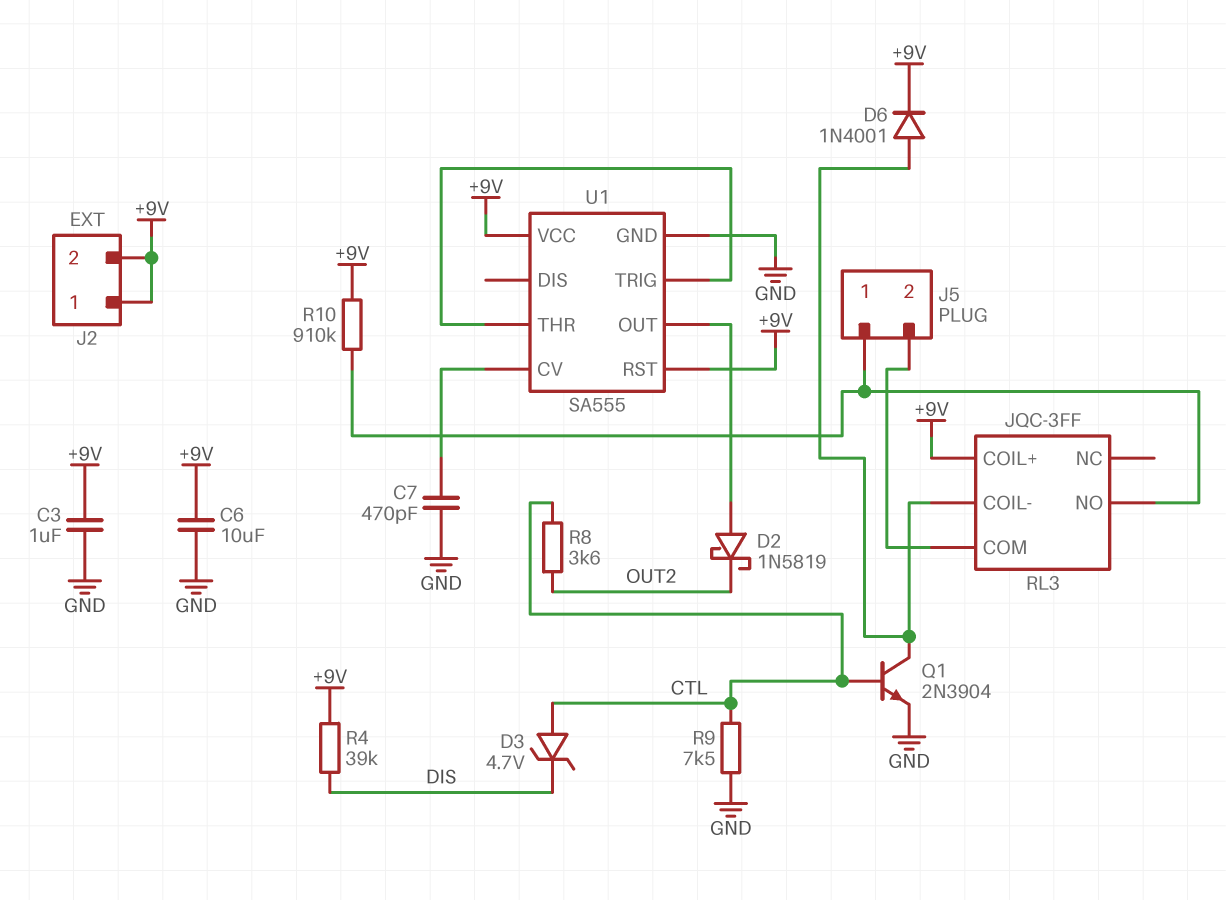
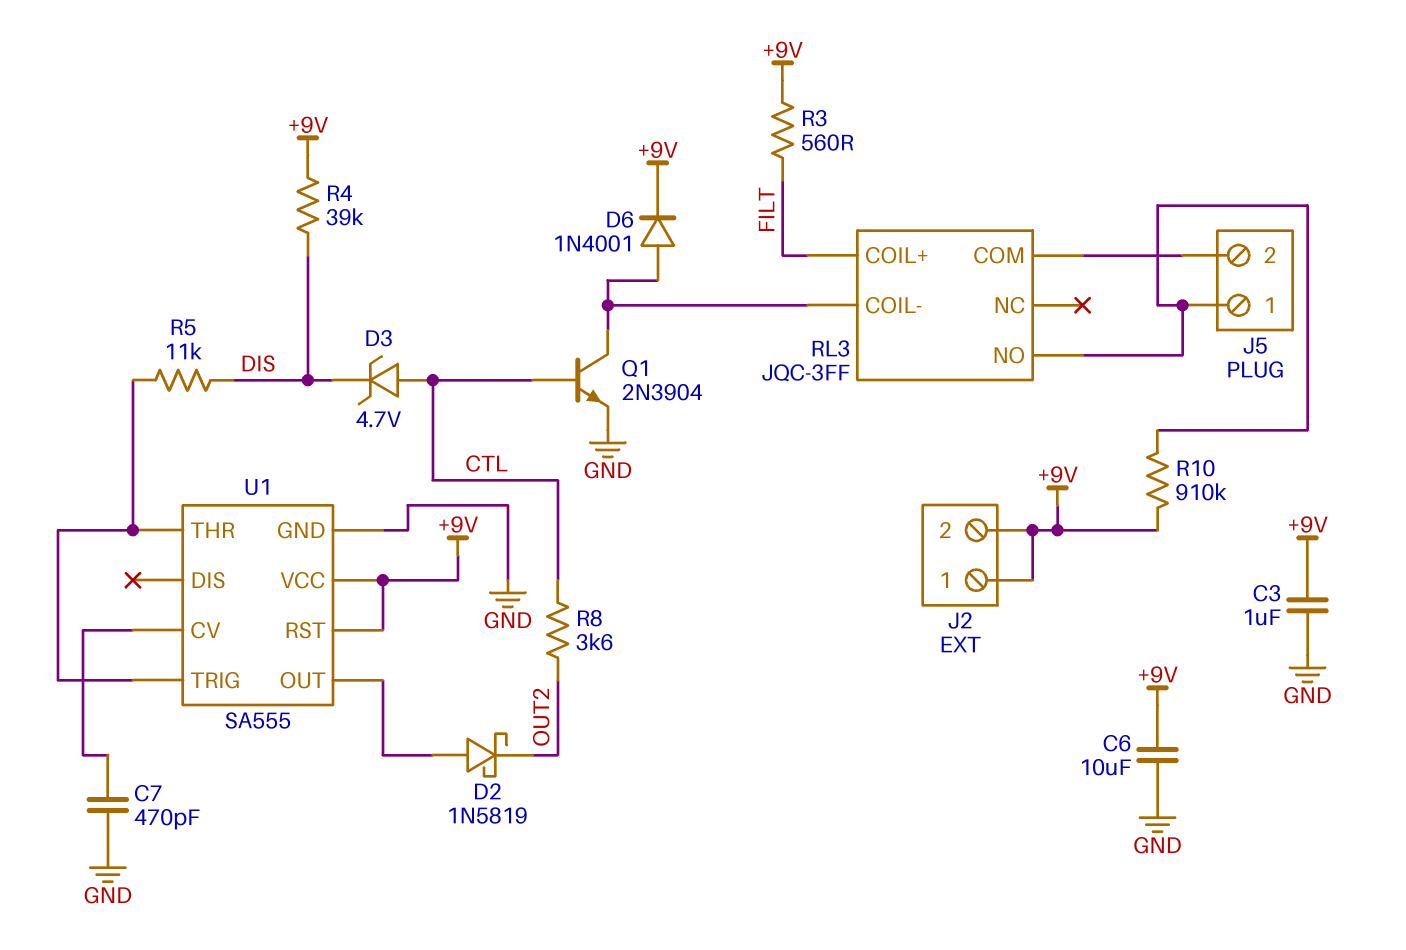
R3: none -> 560 (+9V, FILT)
R5: none -> 11k (DIS, U1/THR)
R9: 7.5k (CTL, GND) -> none
RL3 pin COIL+: +9V -> FILT

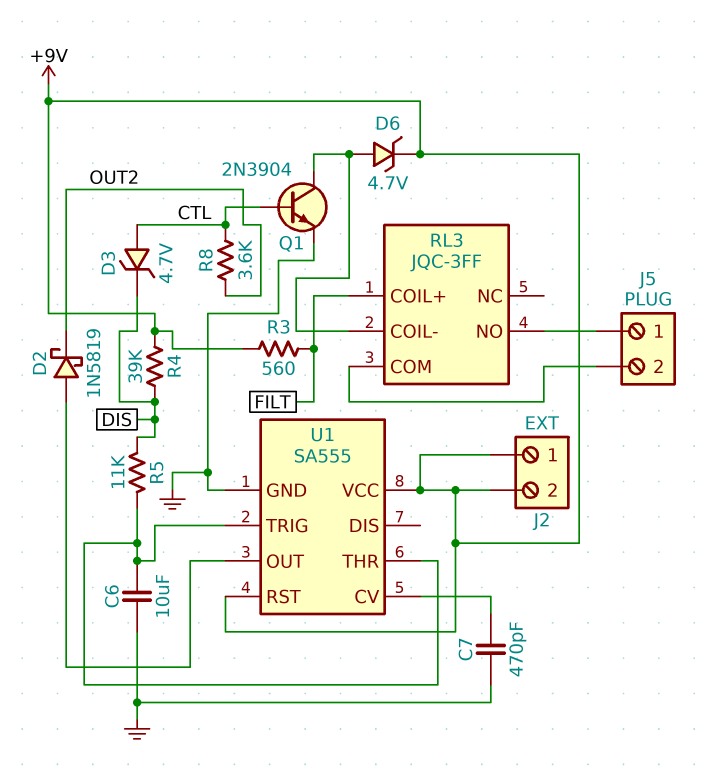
C3: 1uF (+9V, GND) -> none
C6: 10uF (+9V, GND) -> 10uF (GND, U1/THR)
D6: diode 1N4001 (A RL3/COIL-, K +9V) -> zener 4.7V (A RL3/COIL-, K +9V)
R10: 910k (+9V, J5/1) -> none

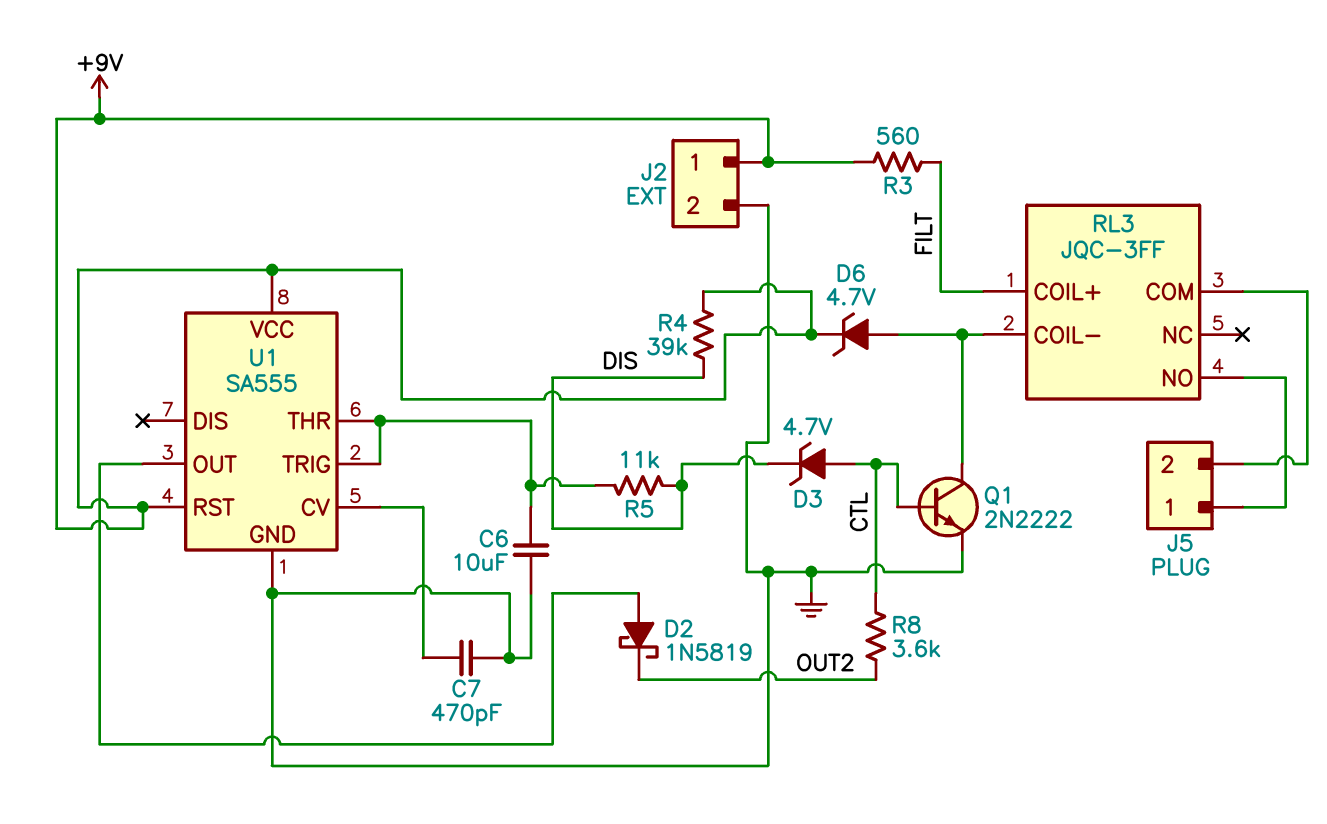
J2 pin 2: +9V -> GND
Q1: NPN 2N3904 (B CTL, C RL3/COIL-, E GND) -> NPN 2N2222 (B CTL, C RL3/COIL-, E GND)

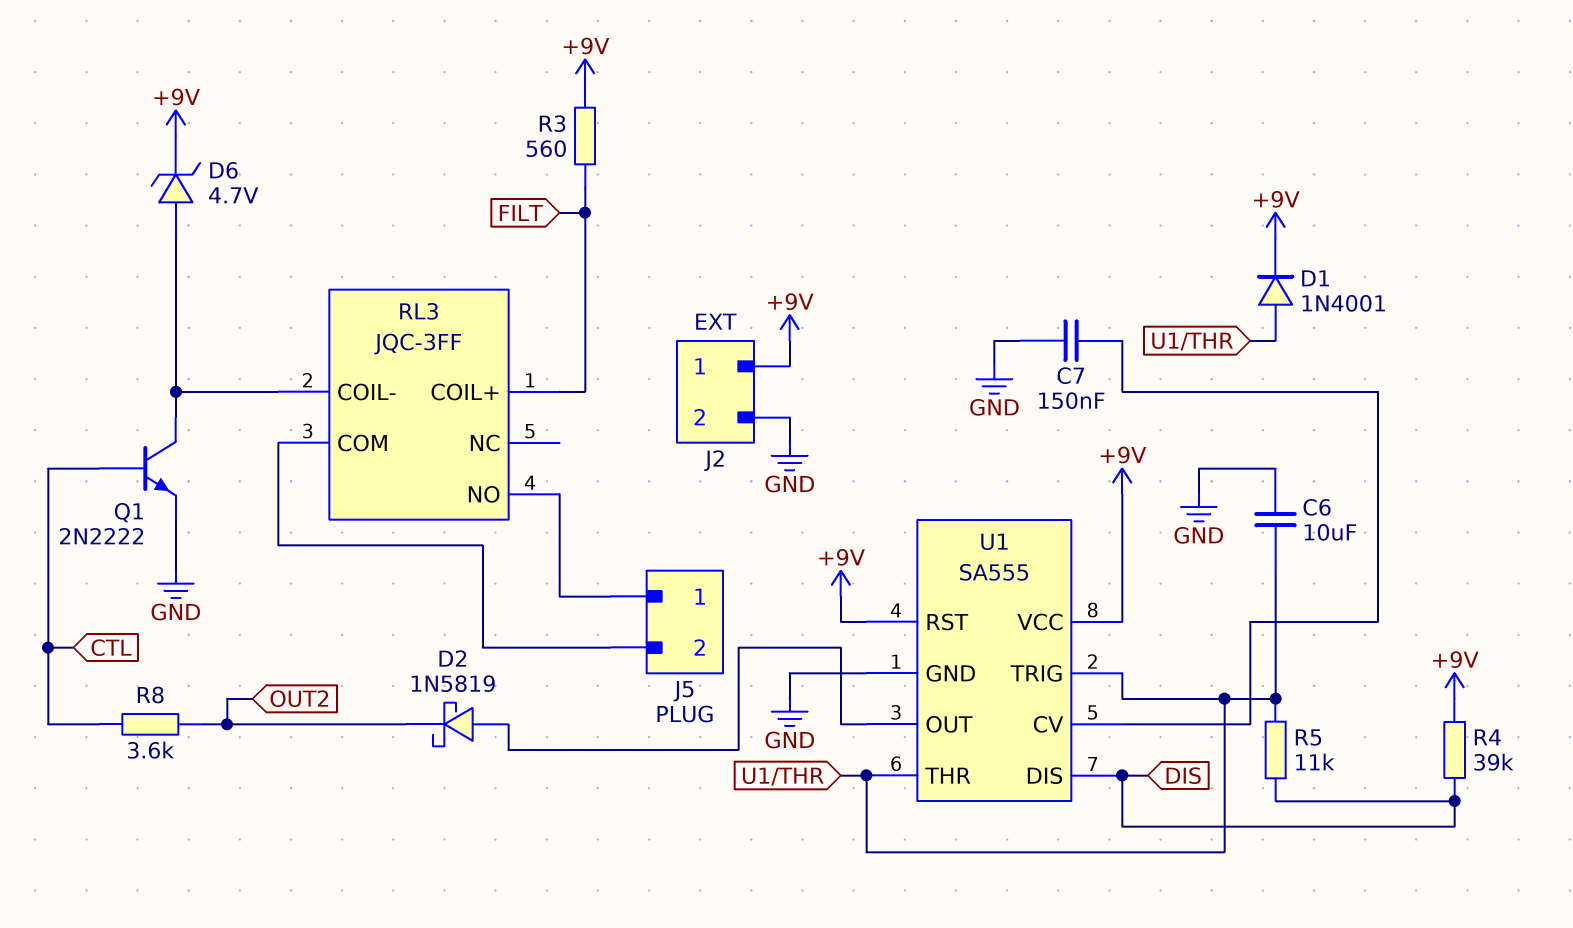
C7: 470pF (GND, U1/CV) -> 150nF (GND, U1/CV)
D1: none -> diode 1N4001 (A U1/THR, K +9V)
D3: zener 4.7V (A CTL, K DIS) -> none
U1 pin DIS: none -> DIS

